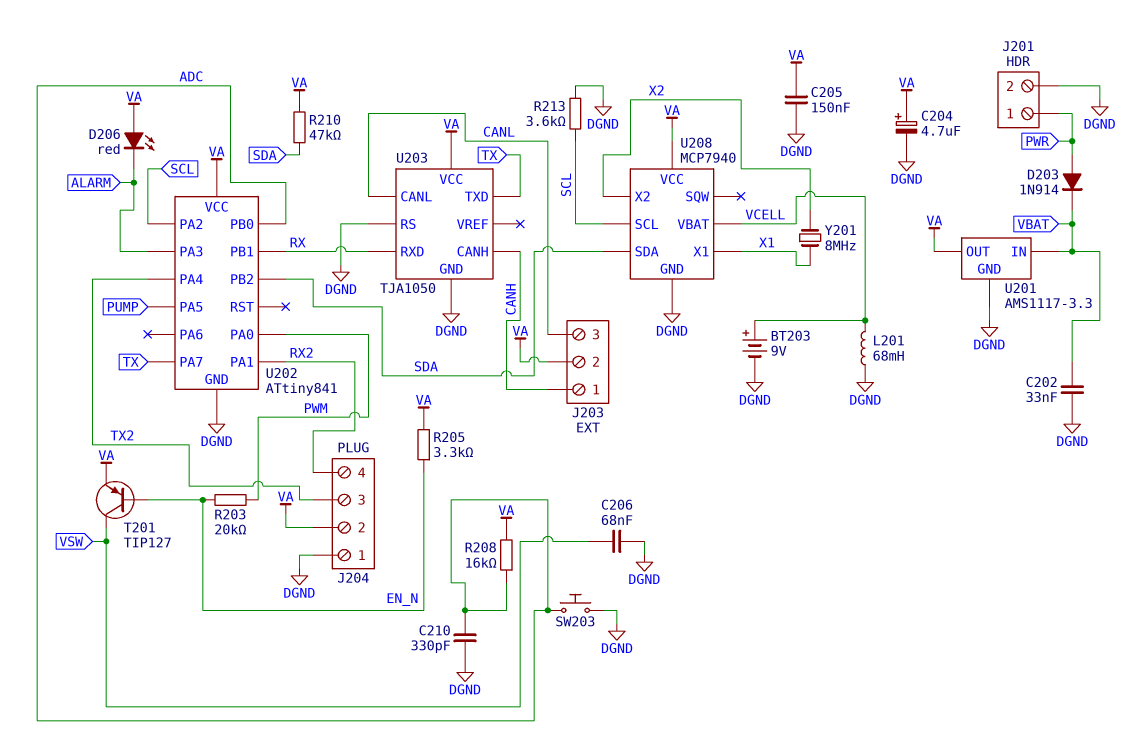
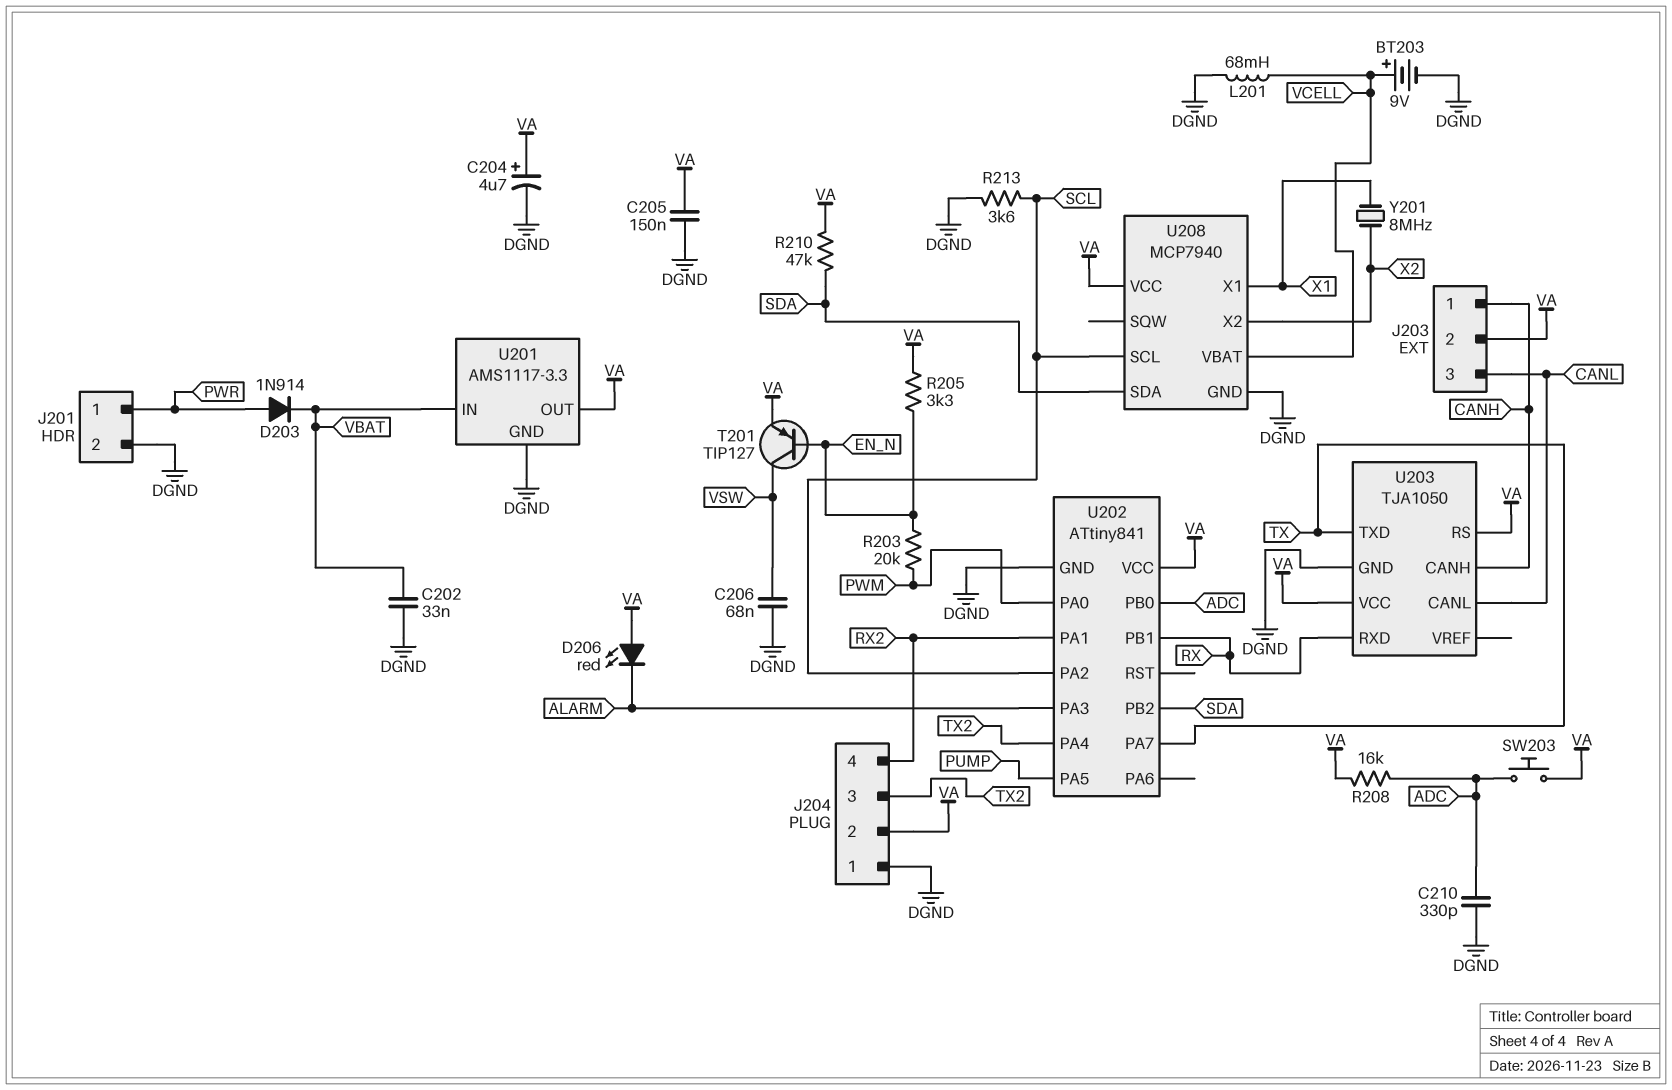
SW203: button (ADC, DGND) -> button (ADC, VA)
U203 pin RS: DGND -> VA

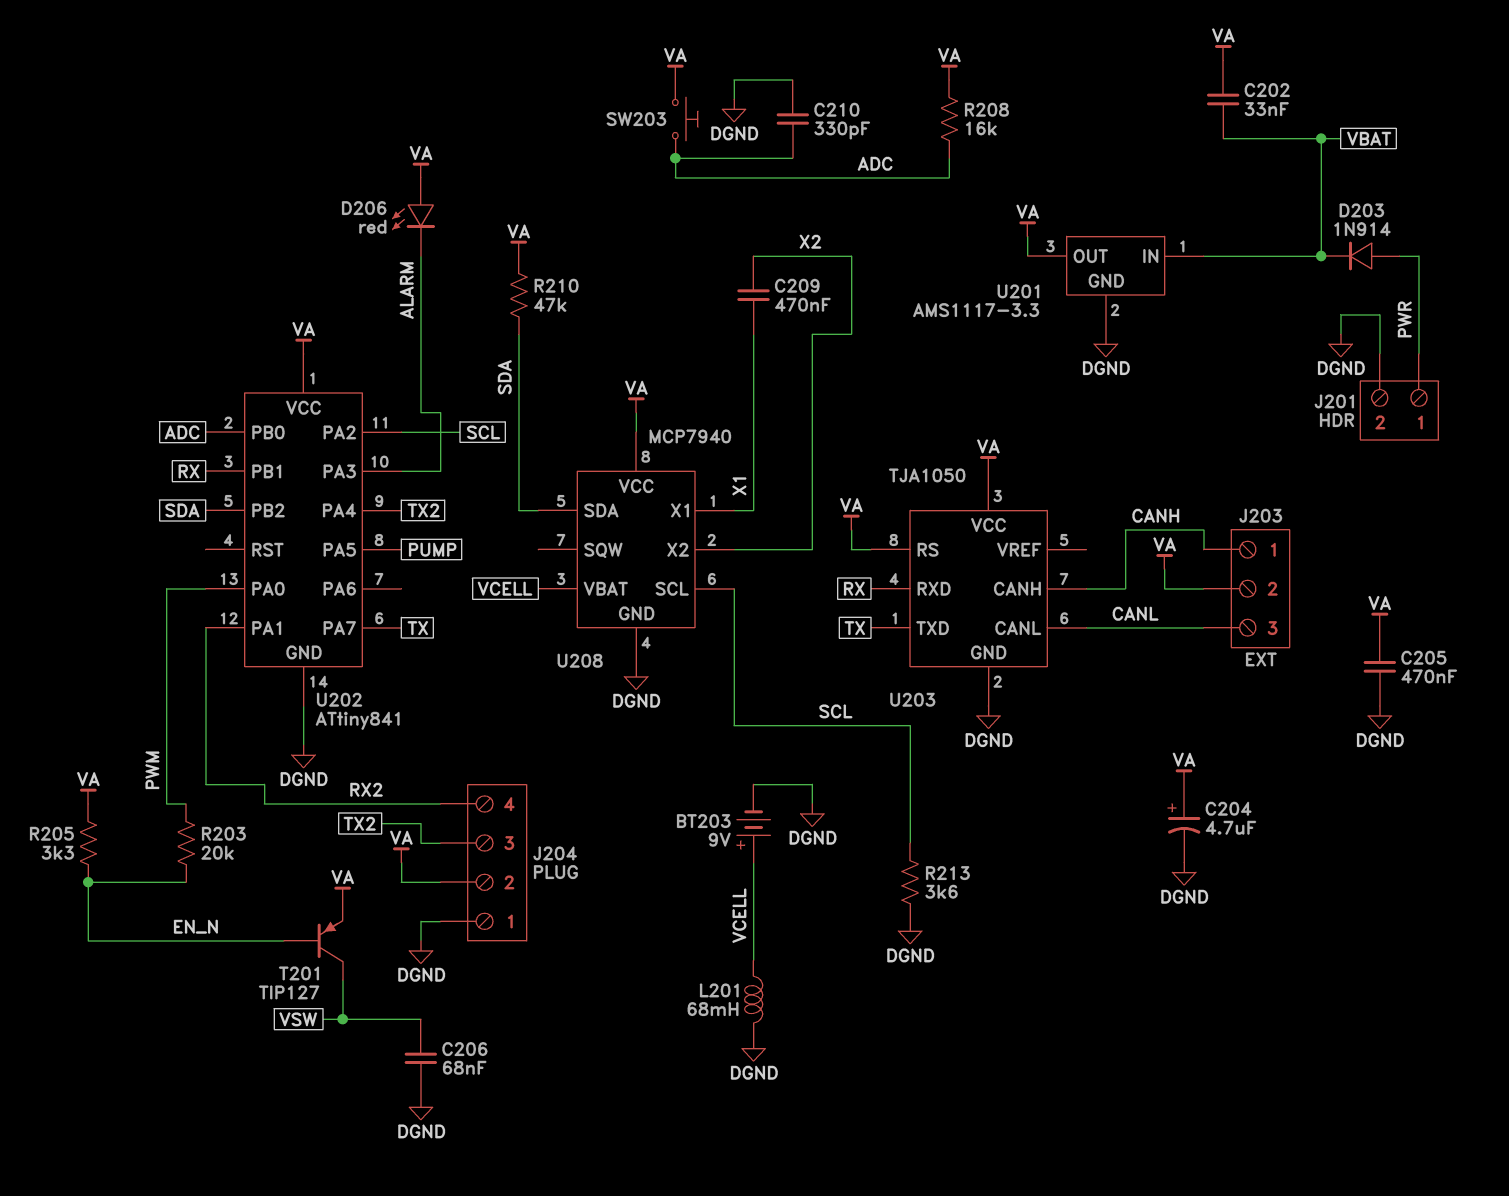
C202: 33nF (DGND, VBAT) -> 33nF (VA, VBAT)
C205: 150nF (DGND, VA) -> 470nF (DGND, VA)
C209: none -> 470nF (X1, X2)
Y201: 8MHz (X1, X2) -> none

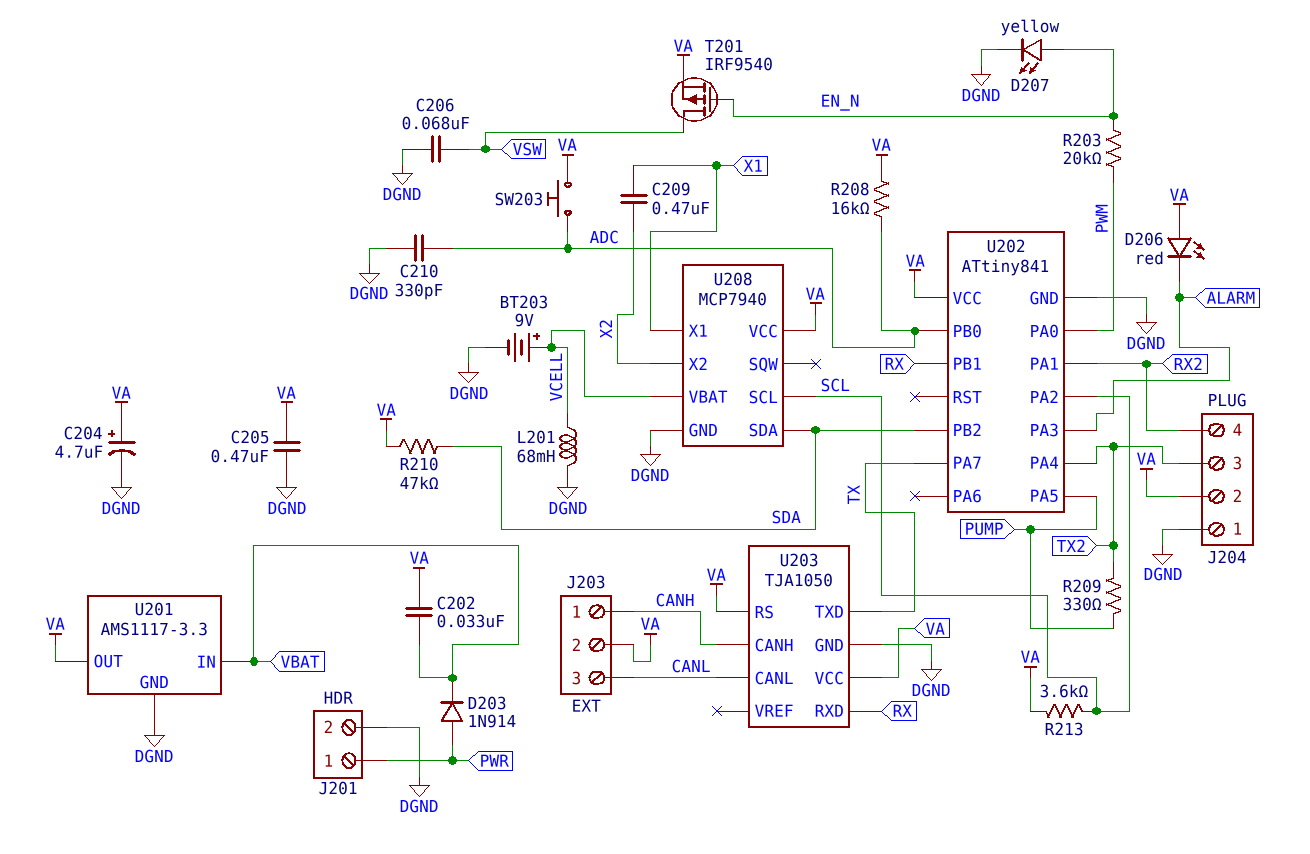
D207: none -> LED yellow (A EN_N, K DGND)
R205: 3.3k (EN_N, VA) -> none
R209: none -> 330 (PUMP, TX2)
R213: 3.6k (DGND, SCL) -> 3.6k (SCL, VA)
T201: PNP TIP127 (B EN_N, C VSW, E VA) -> PMOS IRF9540 (G EN_N, D VSW, S VA)

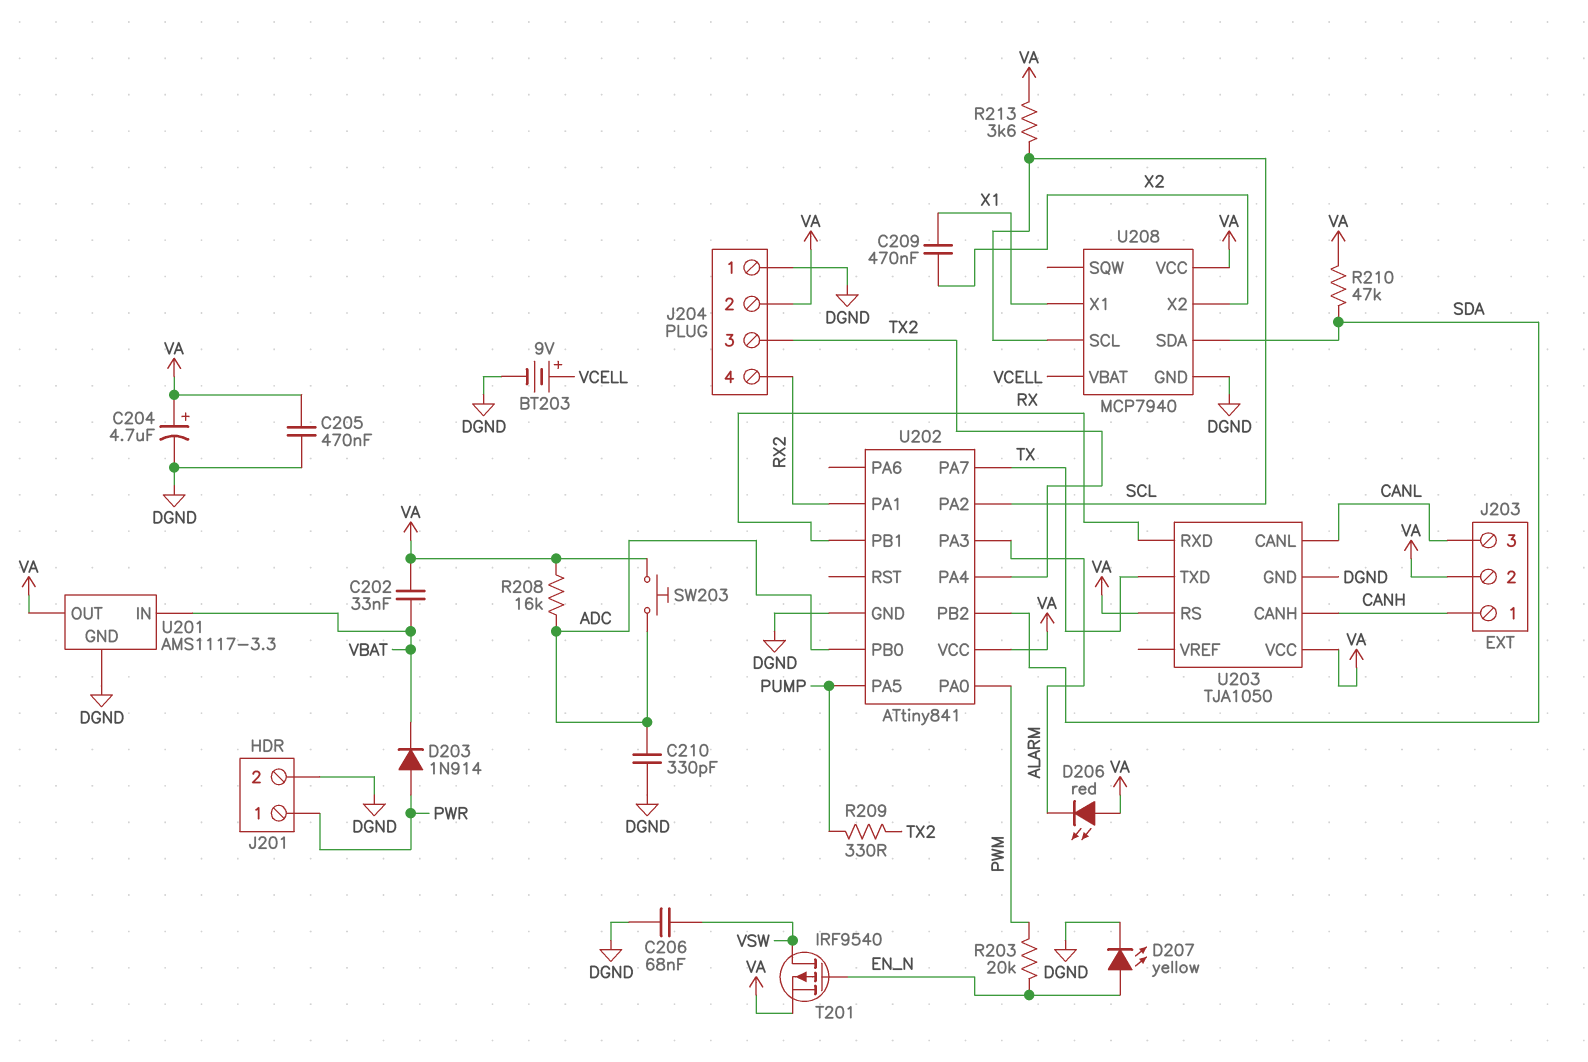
L201: 68mH (DGND, VCELL) -> none

